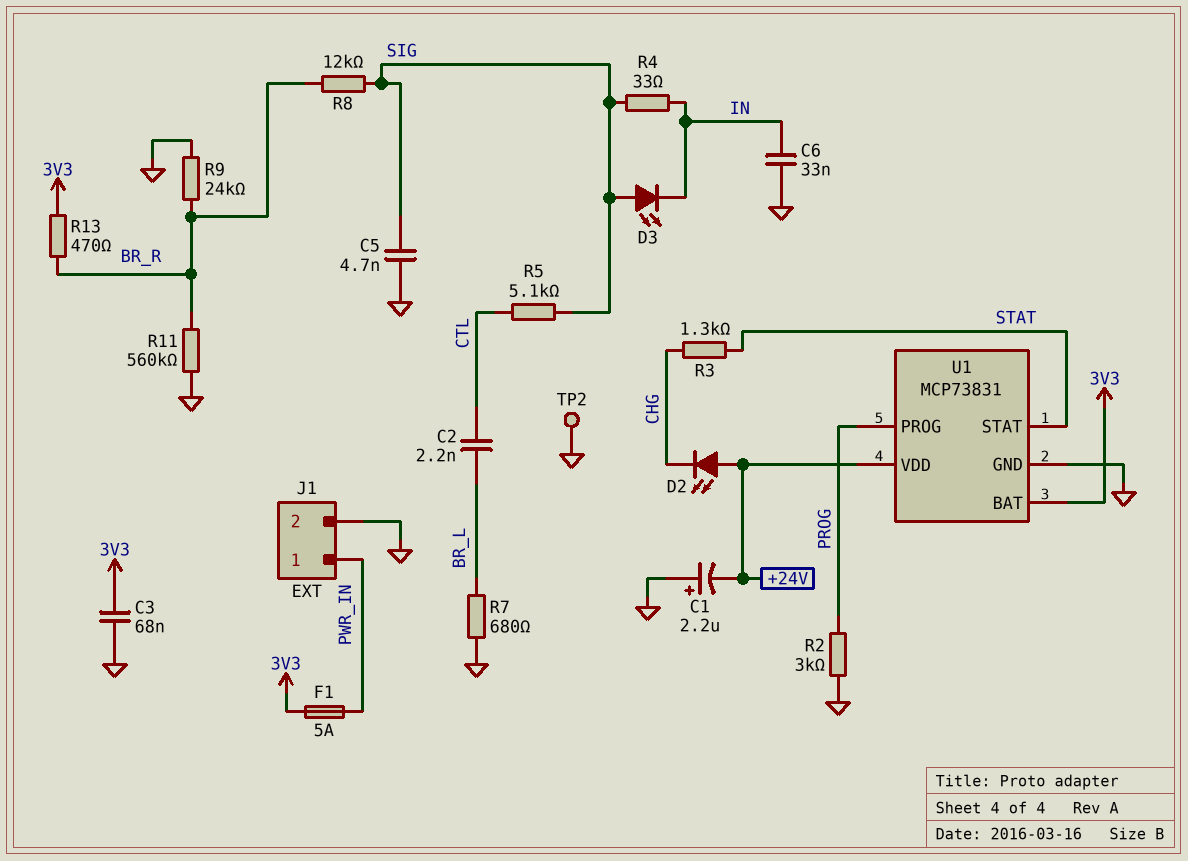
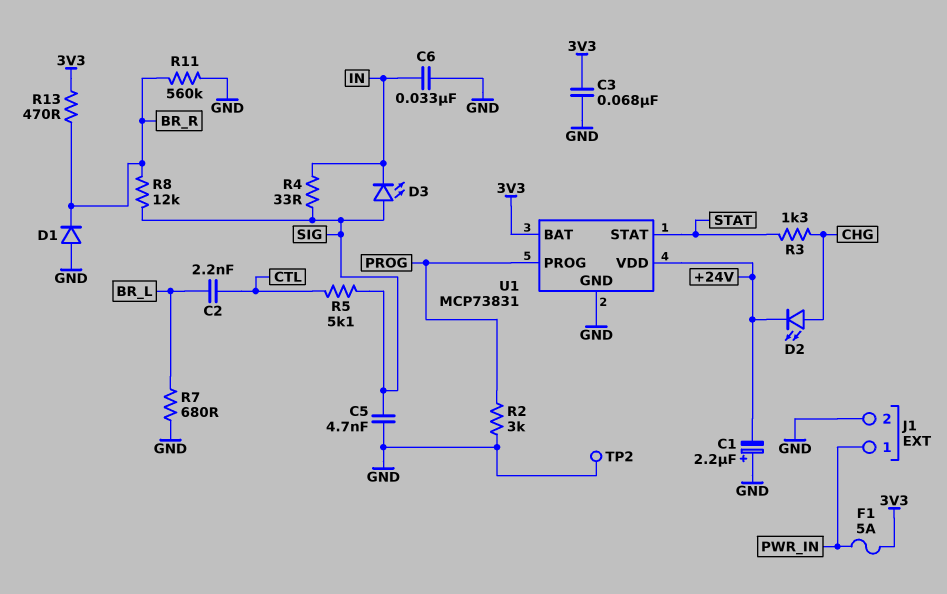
D1: none -> diode (A GND, K BR_R)
D2: LED (A +24V, K CHG) -> LED (A CHG, K +24V)
R9: 24k (BR_R, GND) -> none

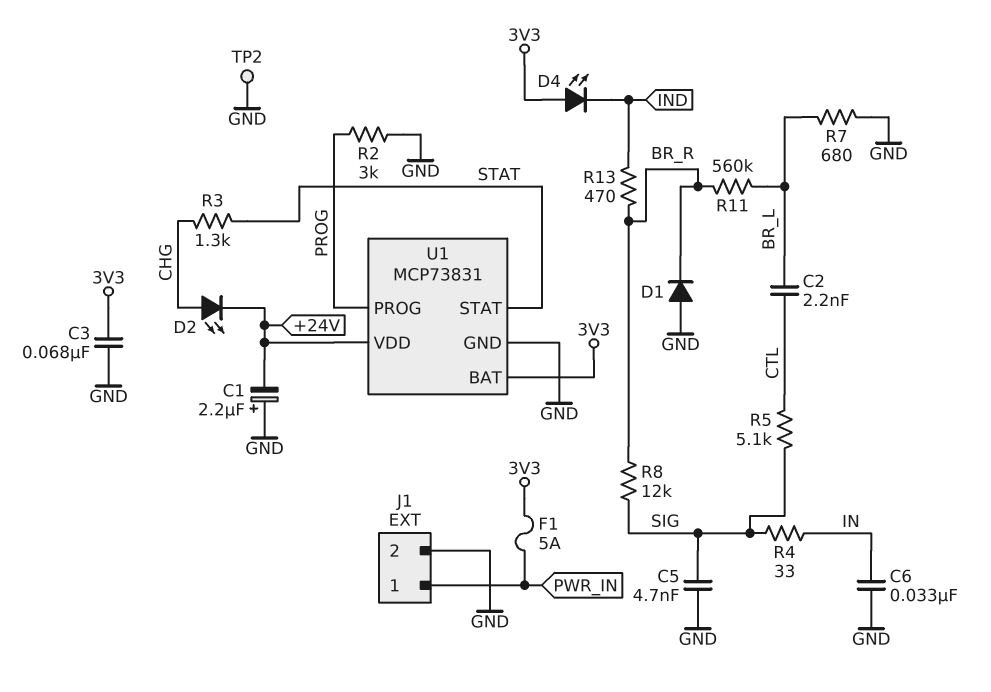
D3: LED (A SIG, K IN) -> none
D4: none -> LED (A 3V3, K IND)
R11: 560k (BR_R, GND) -> 560k (BR_L, BR_R)
R13: 470 (3V3, BR_R) -> 470 (BR_R, IND)

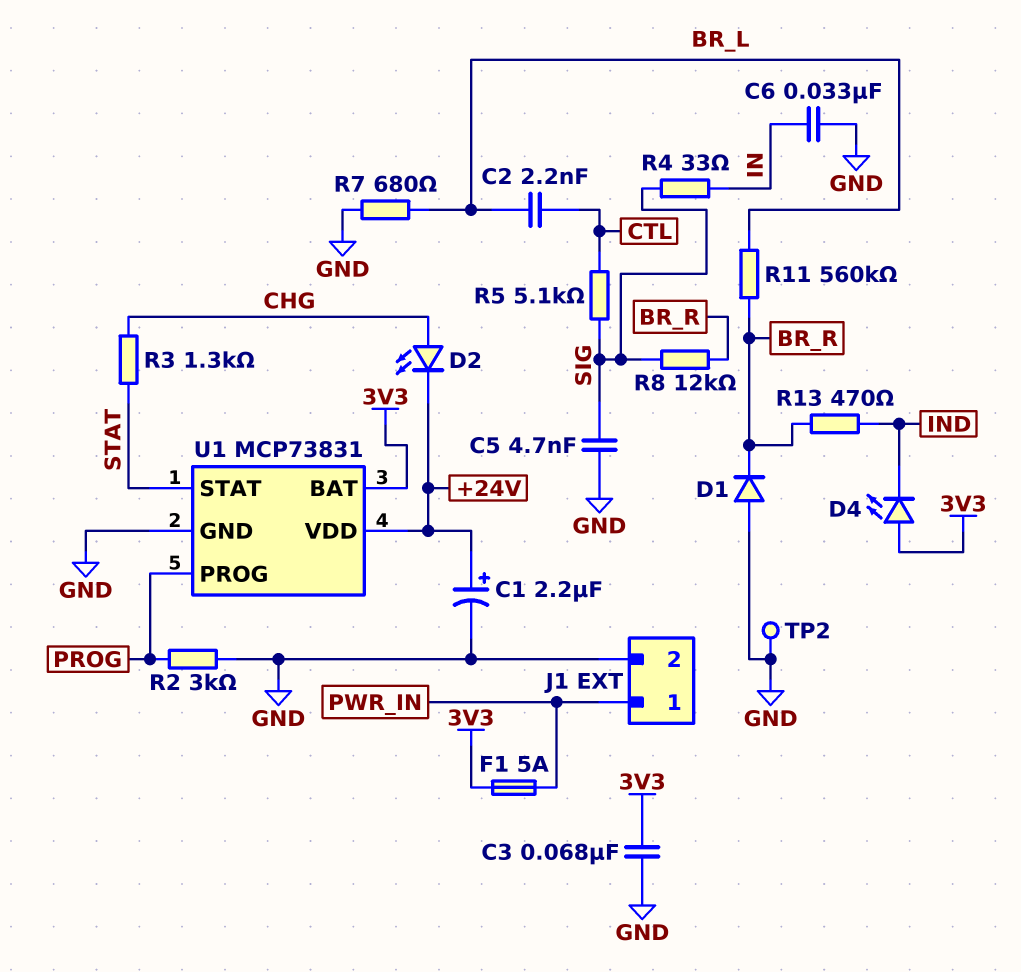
C1: 2.2uF (plus GND, minus +24V) -> 2.2uF (plus +24V, minus GND)

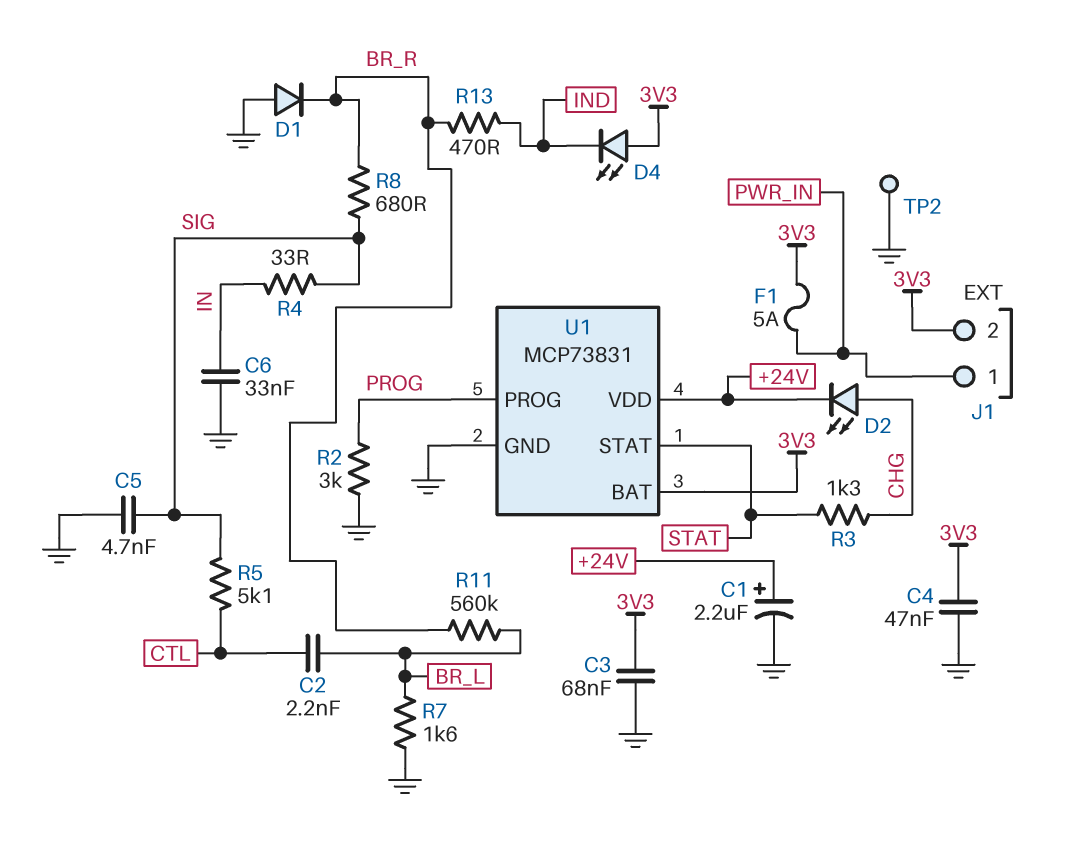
C4: none -> 47nF (3V3, GND)
J1 pin 2: GND -> 3V3
R7: 680 (BR_L, GND) -> 1.6k (BR_L, GND)
R8: 12k (BR_R, SIG) -> 680 (BR_R, SIG)

